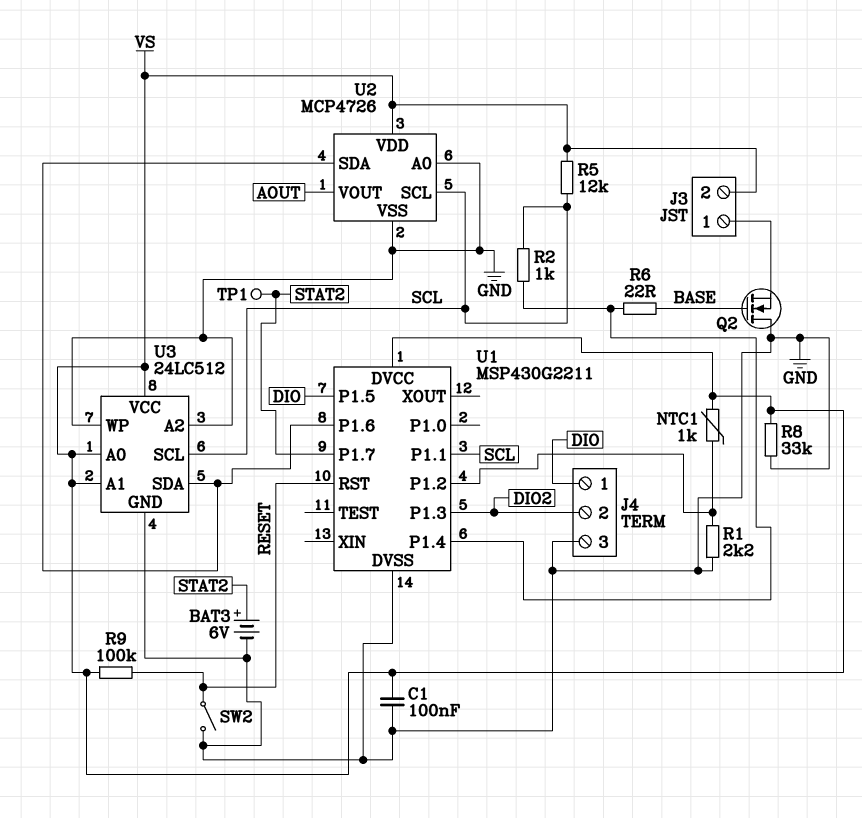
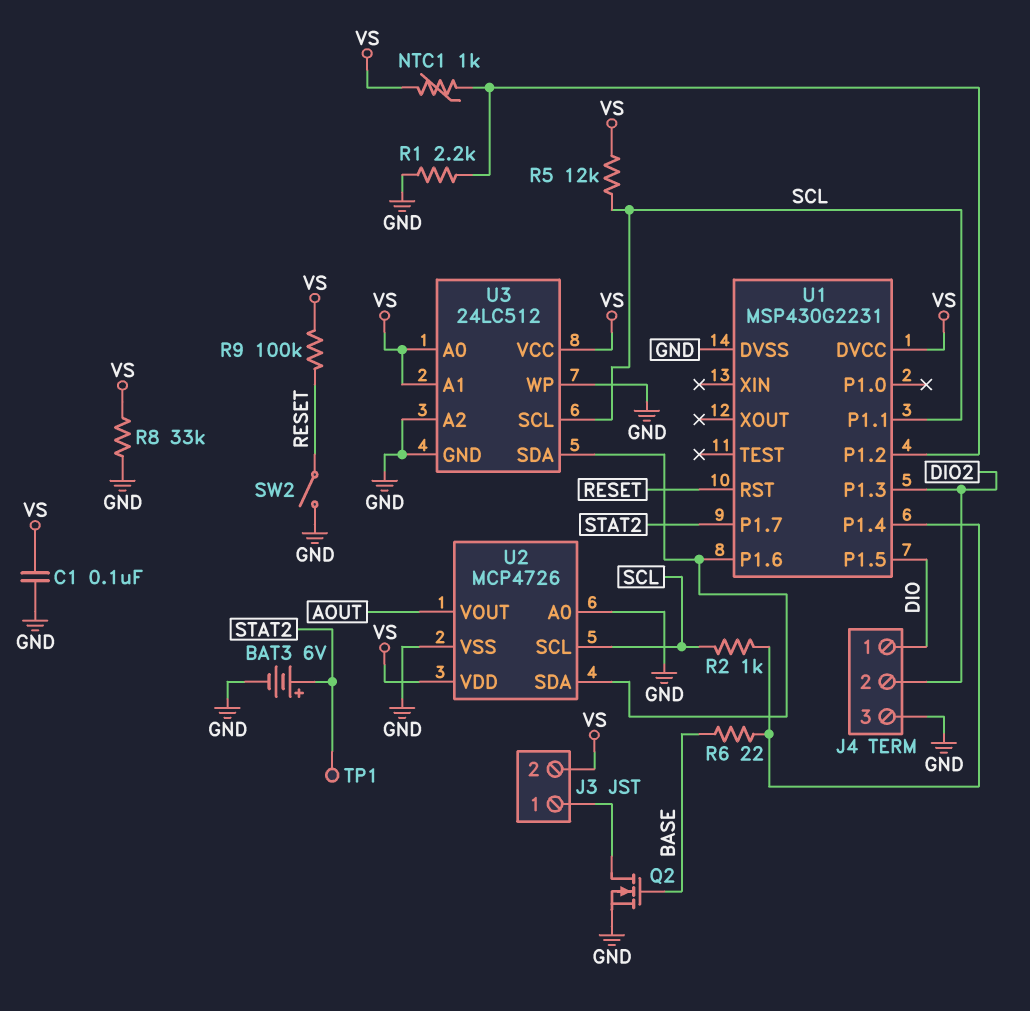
Q2: NMOS (G BASE, D GND, S J3/1) -> NMOS (G BASE, D J3/1, S GND)
U1: MSP430G2211 -> MSP430G2231

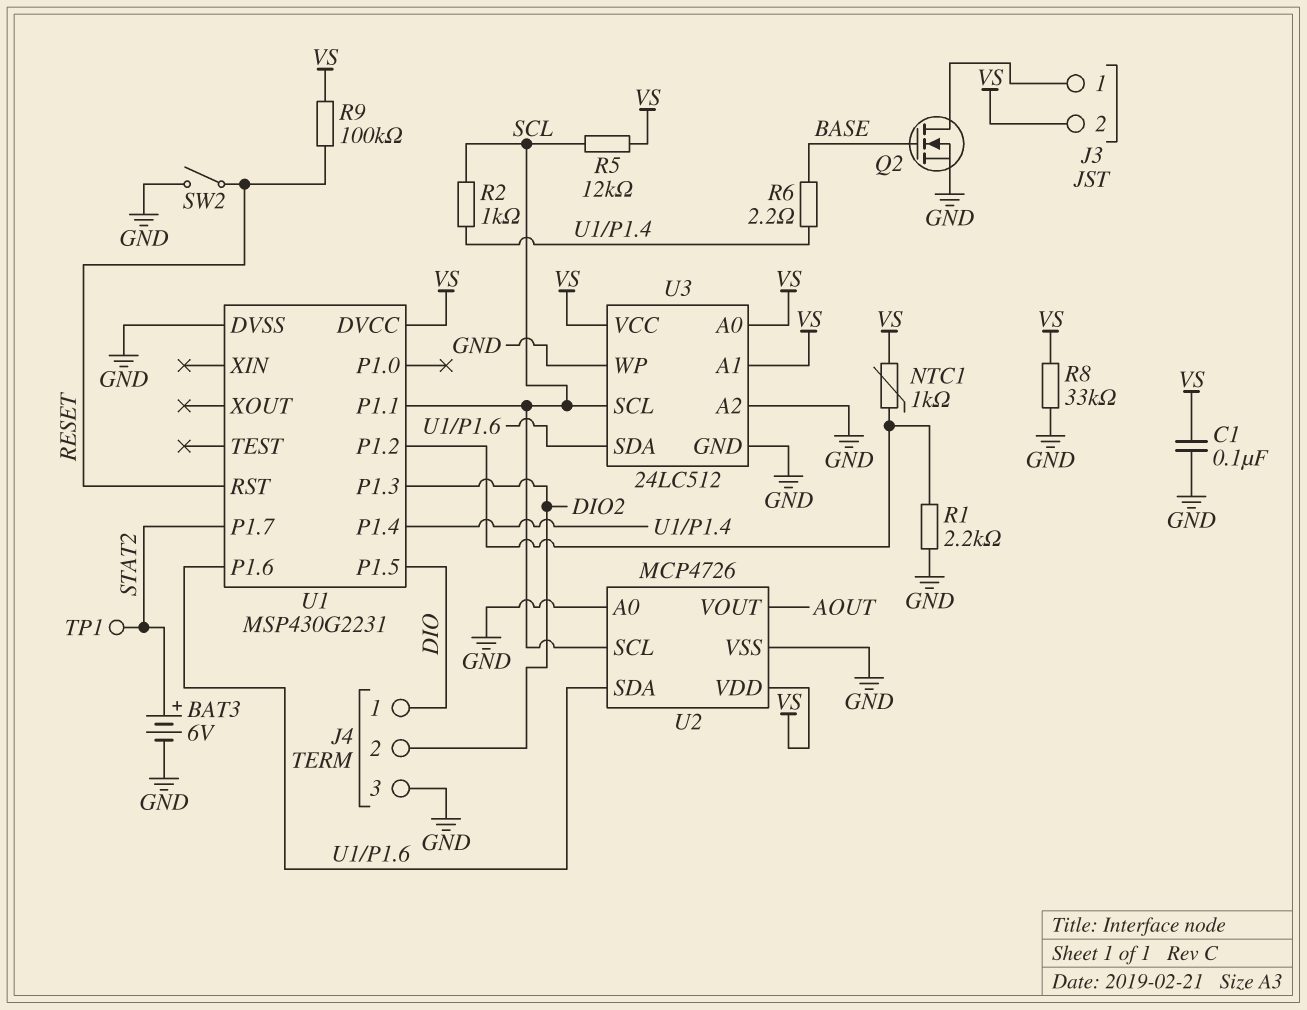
R6: 22 (BASE, U1/P1.4) -> 2.2 (BASE, U1/P1.4)

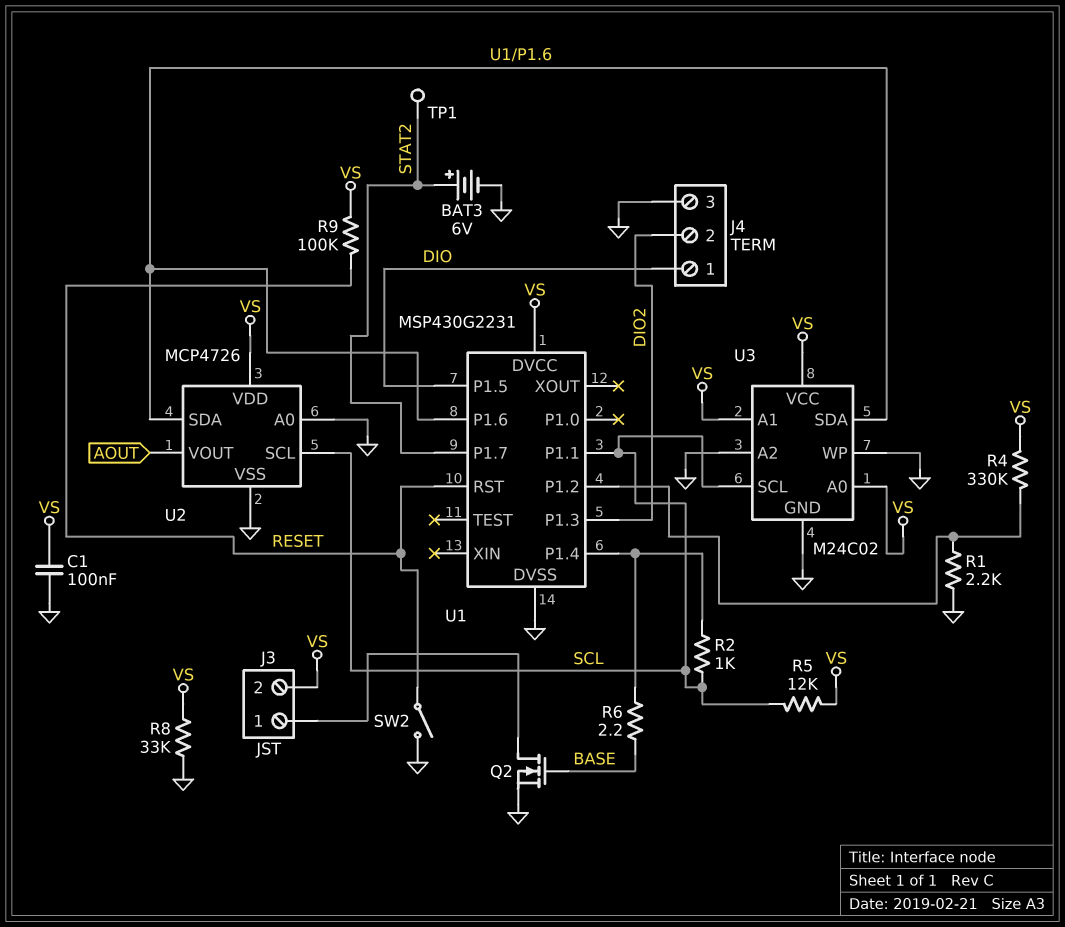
NTC1: 1k (U1/P1.2, VS) -> none
R4: none -> 330k (U1/P1.2, VS)
U3: 24LC512 -> M24C02

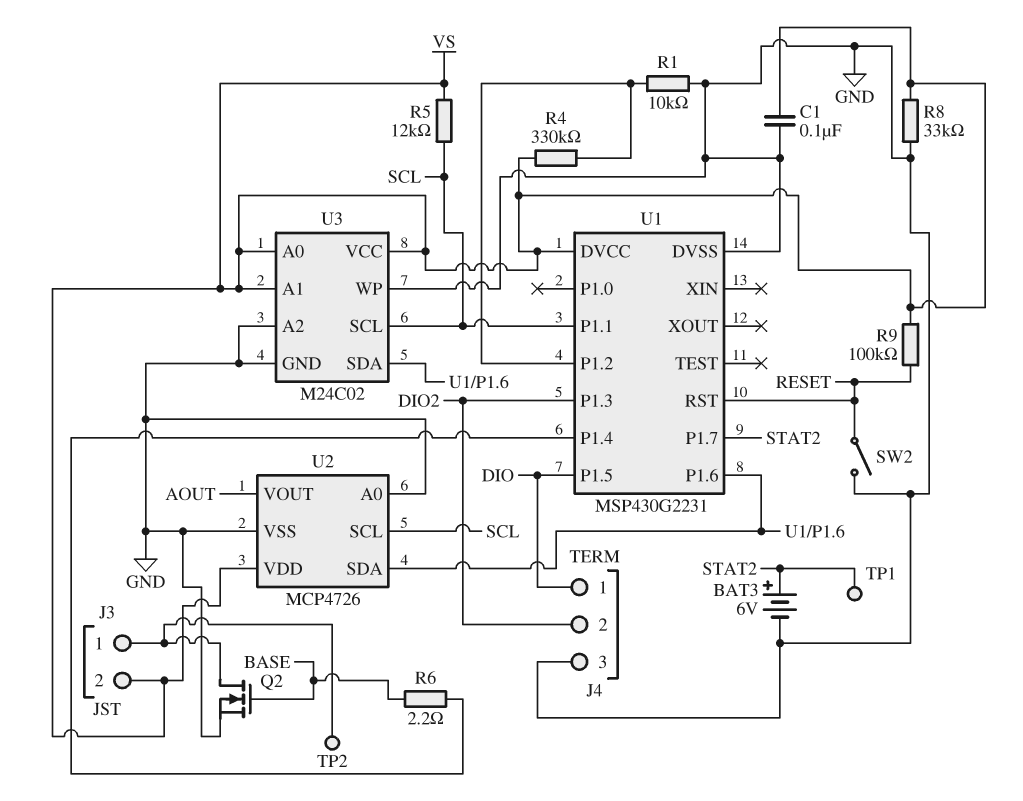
R1: 2.2k (GND, U1/P1.2) -> 10k (GND, U1/P1.2)
R2: 1k (SCL, U1/P1.4) -> none
TP2: none -> test point (J3/1)

